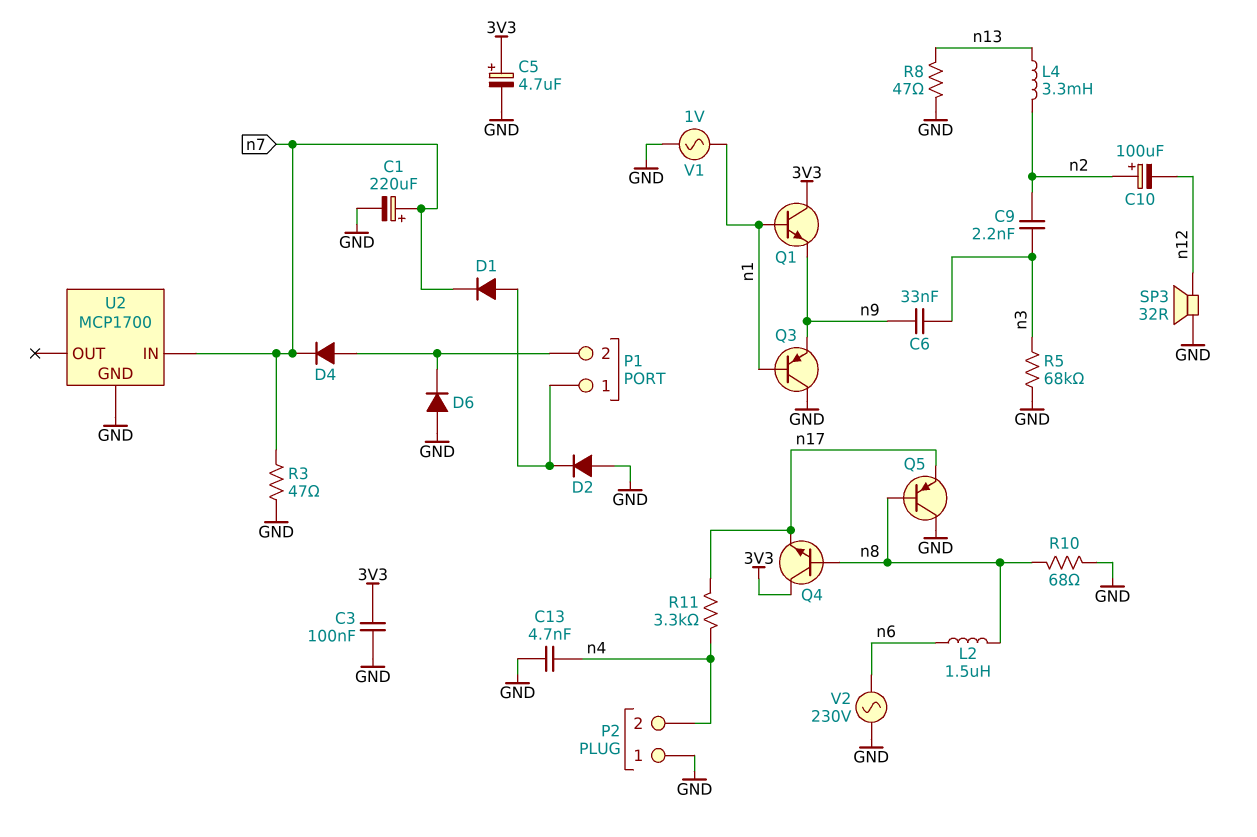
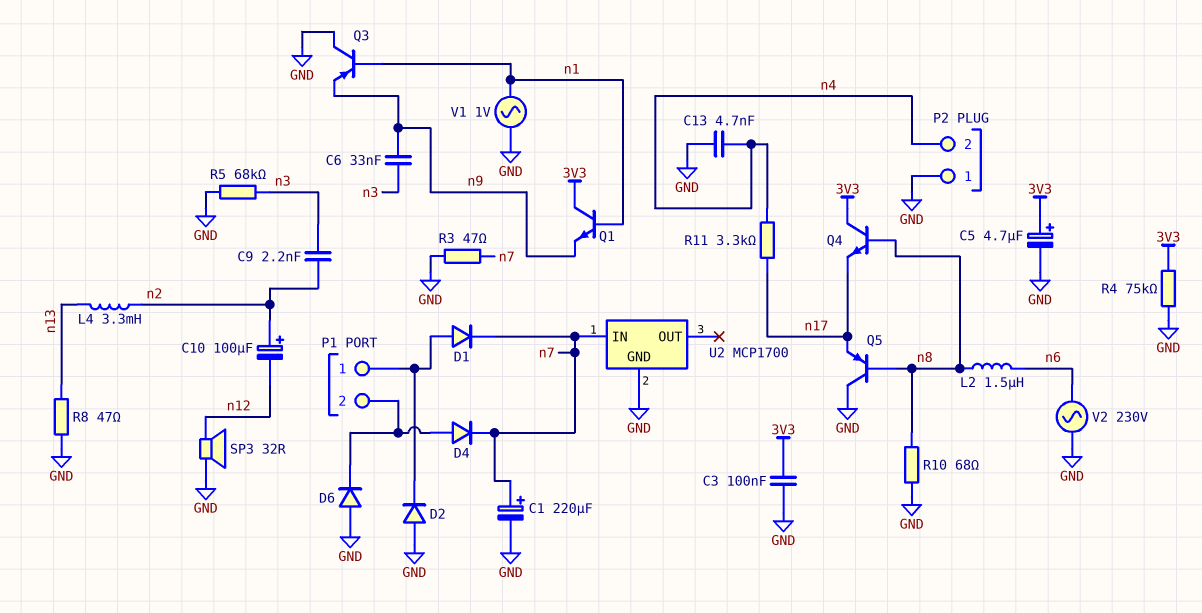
R4: none -> 75k (3V3, GND)

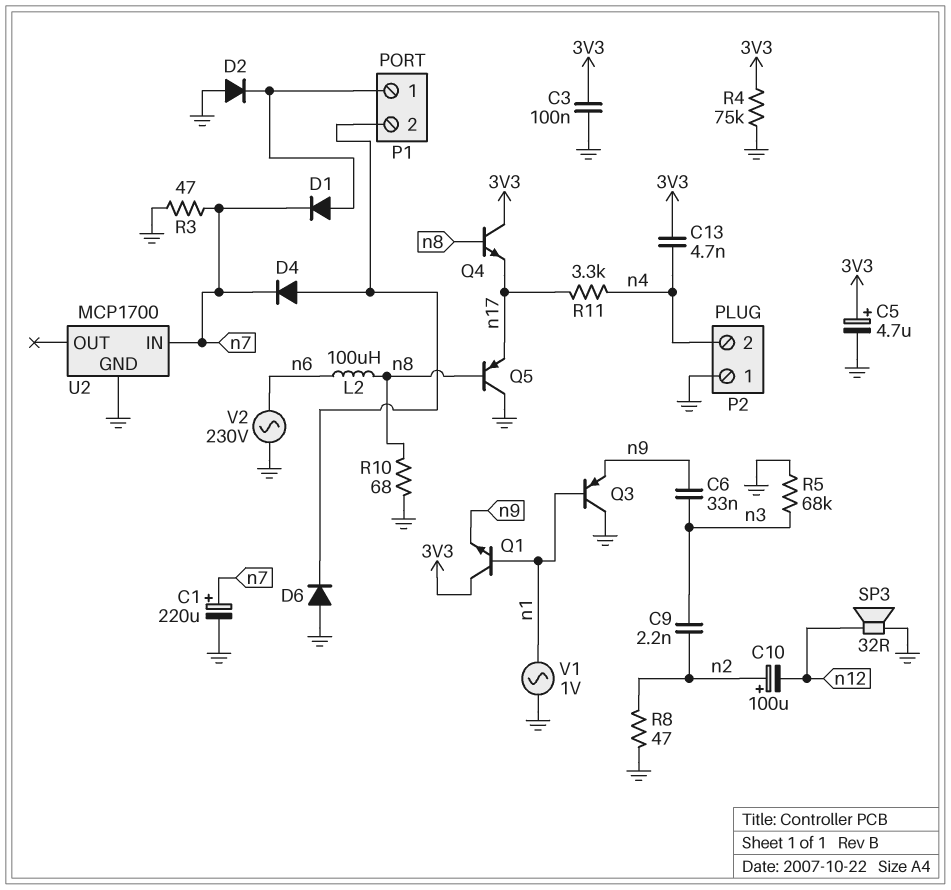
C13: 4.7nF (GND, n4) -> 4.7nF (3V3, n4)
L2: 1.5uH (n6, n8) -> 100uH (n6, n8)
L4: 3.3mH (n2, n13) -> none
R8: 47 (GND, n13) -> 47 (GND, n2)

